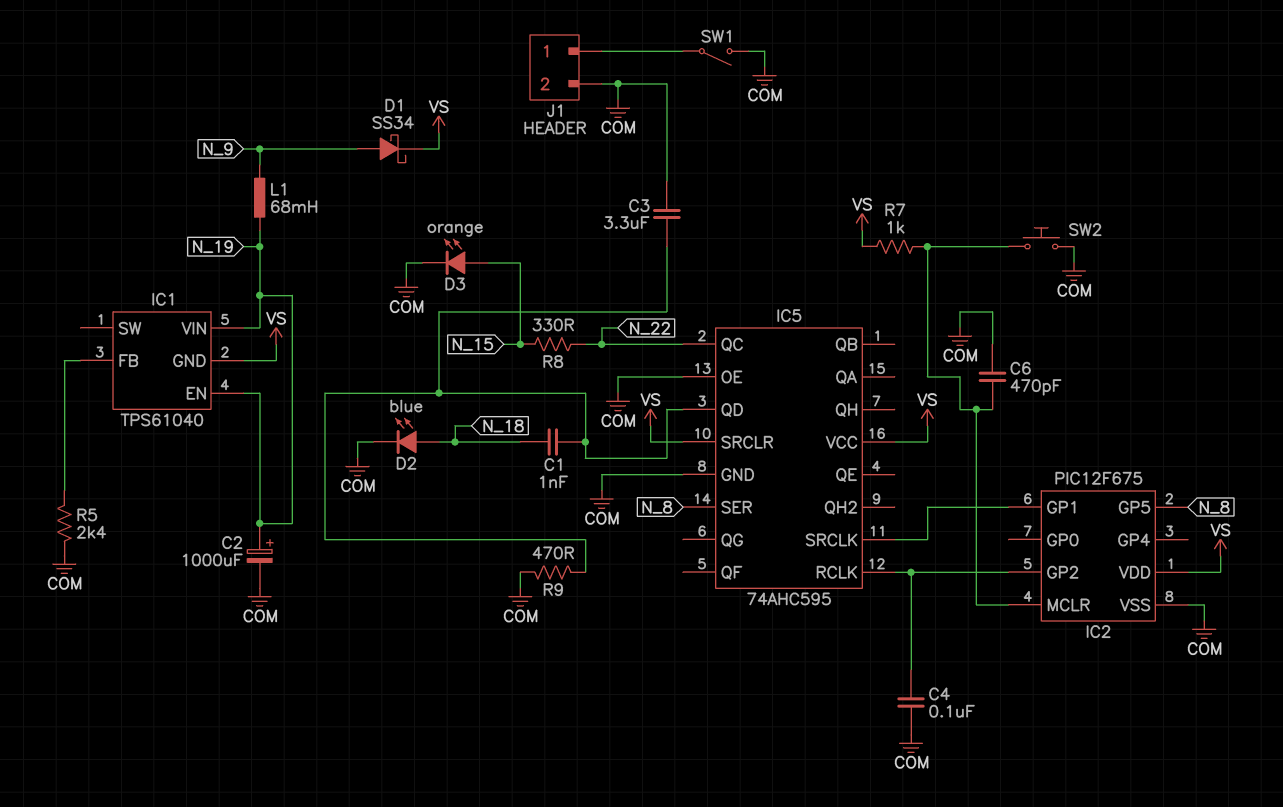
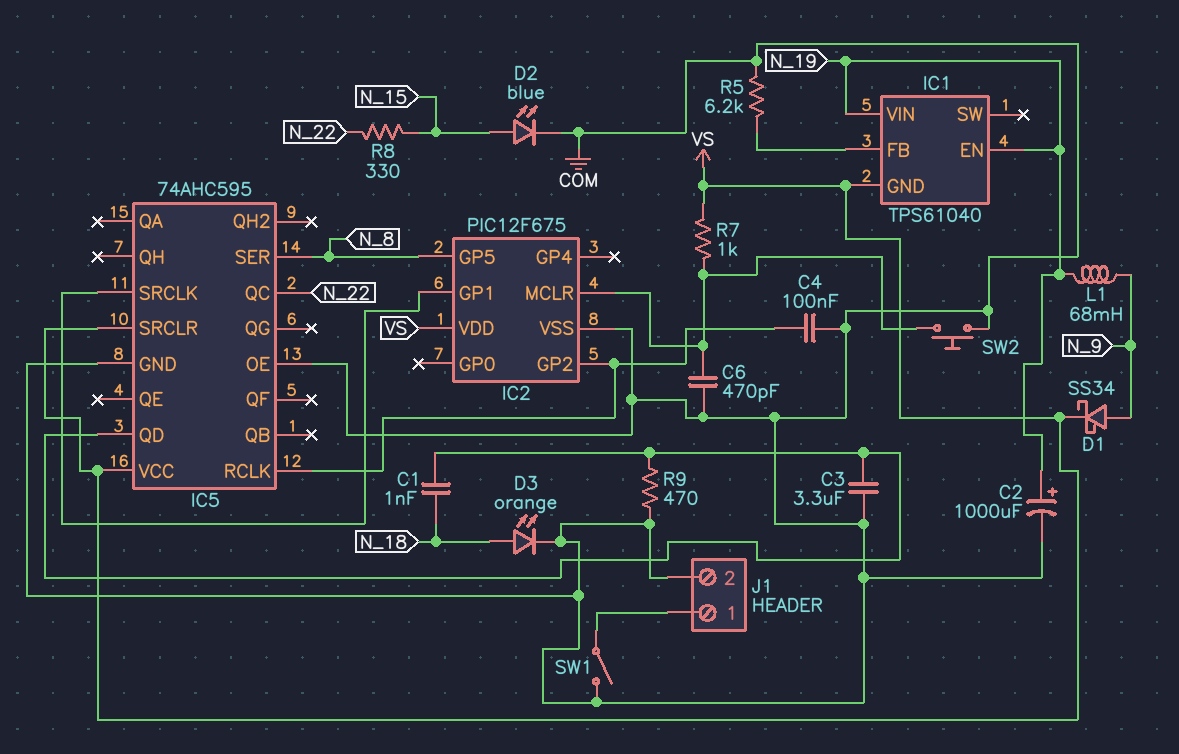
D2: LED blue (A N_18, K COM) -> LED blue (A N_15, K COM)
D3: LED orange (A N_15, K COM) -> LED orange (A N_18, K COM)
R5: 2.4k (COM, IC1/FB) -> 6.2k (COM, IC1/FB)

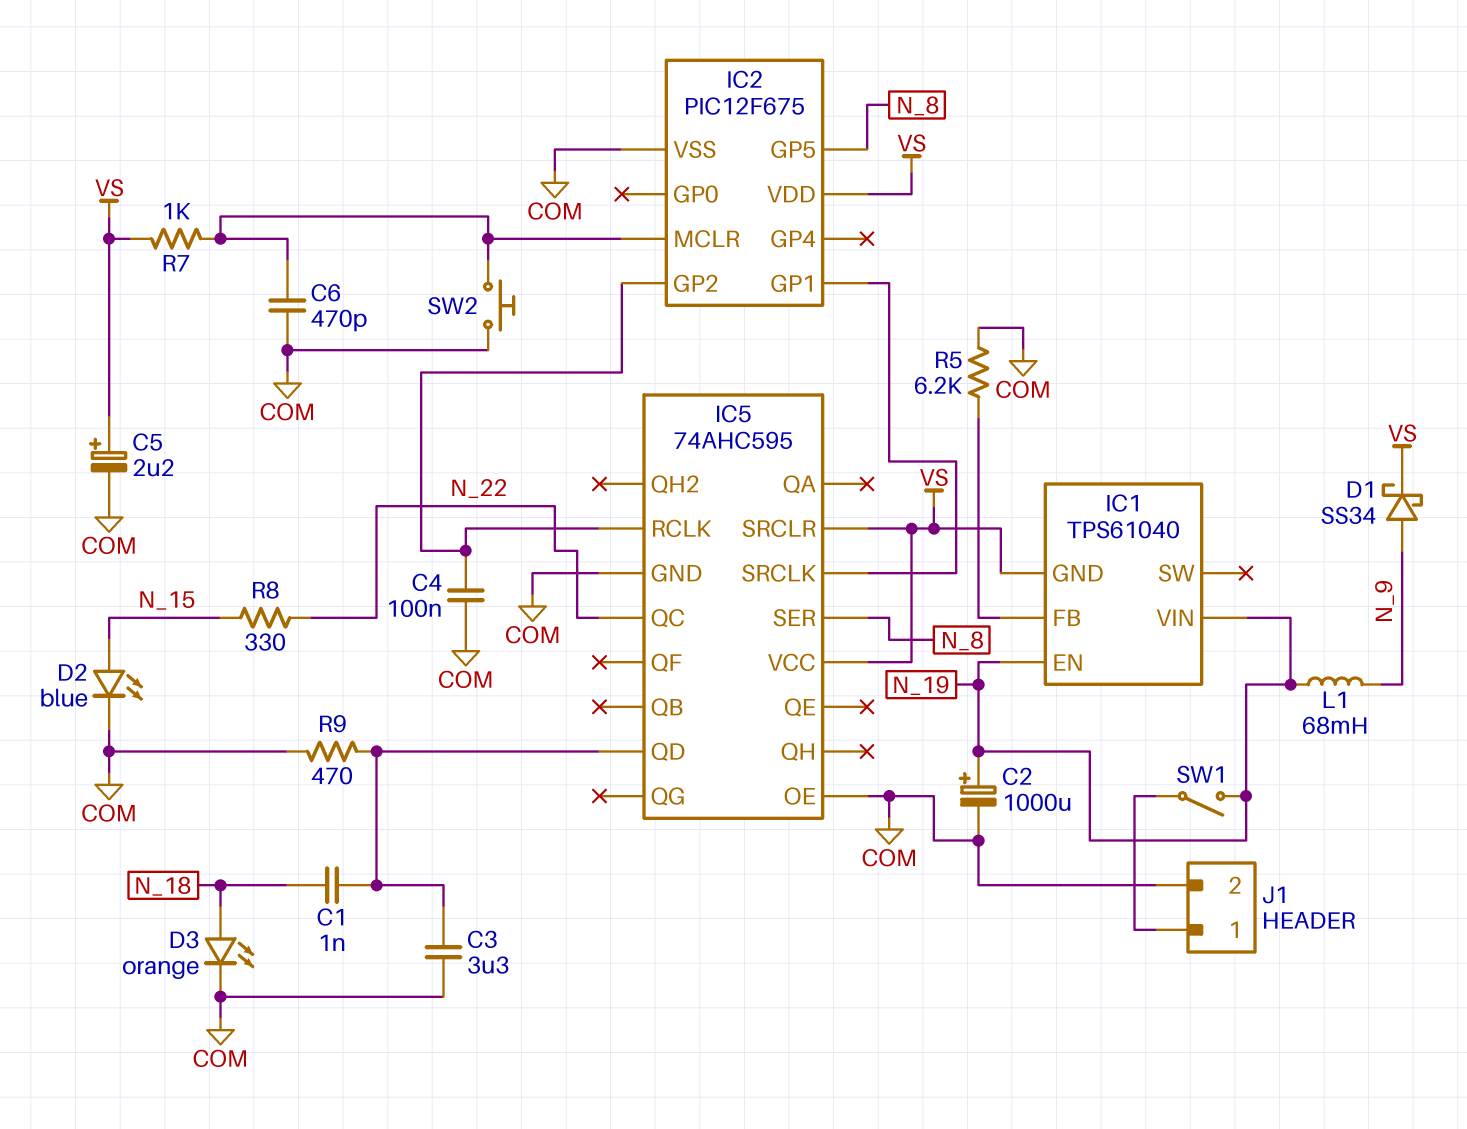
C5: none -> 2.2uF (plus VS, minus COM)
SW1: switch (COM, J1/1) -> switch (J1/1, N_19)

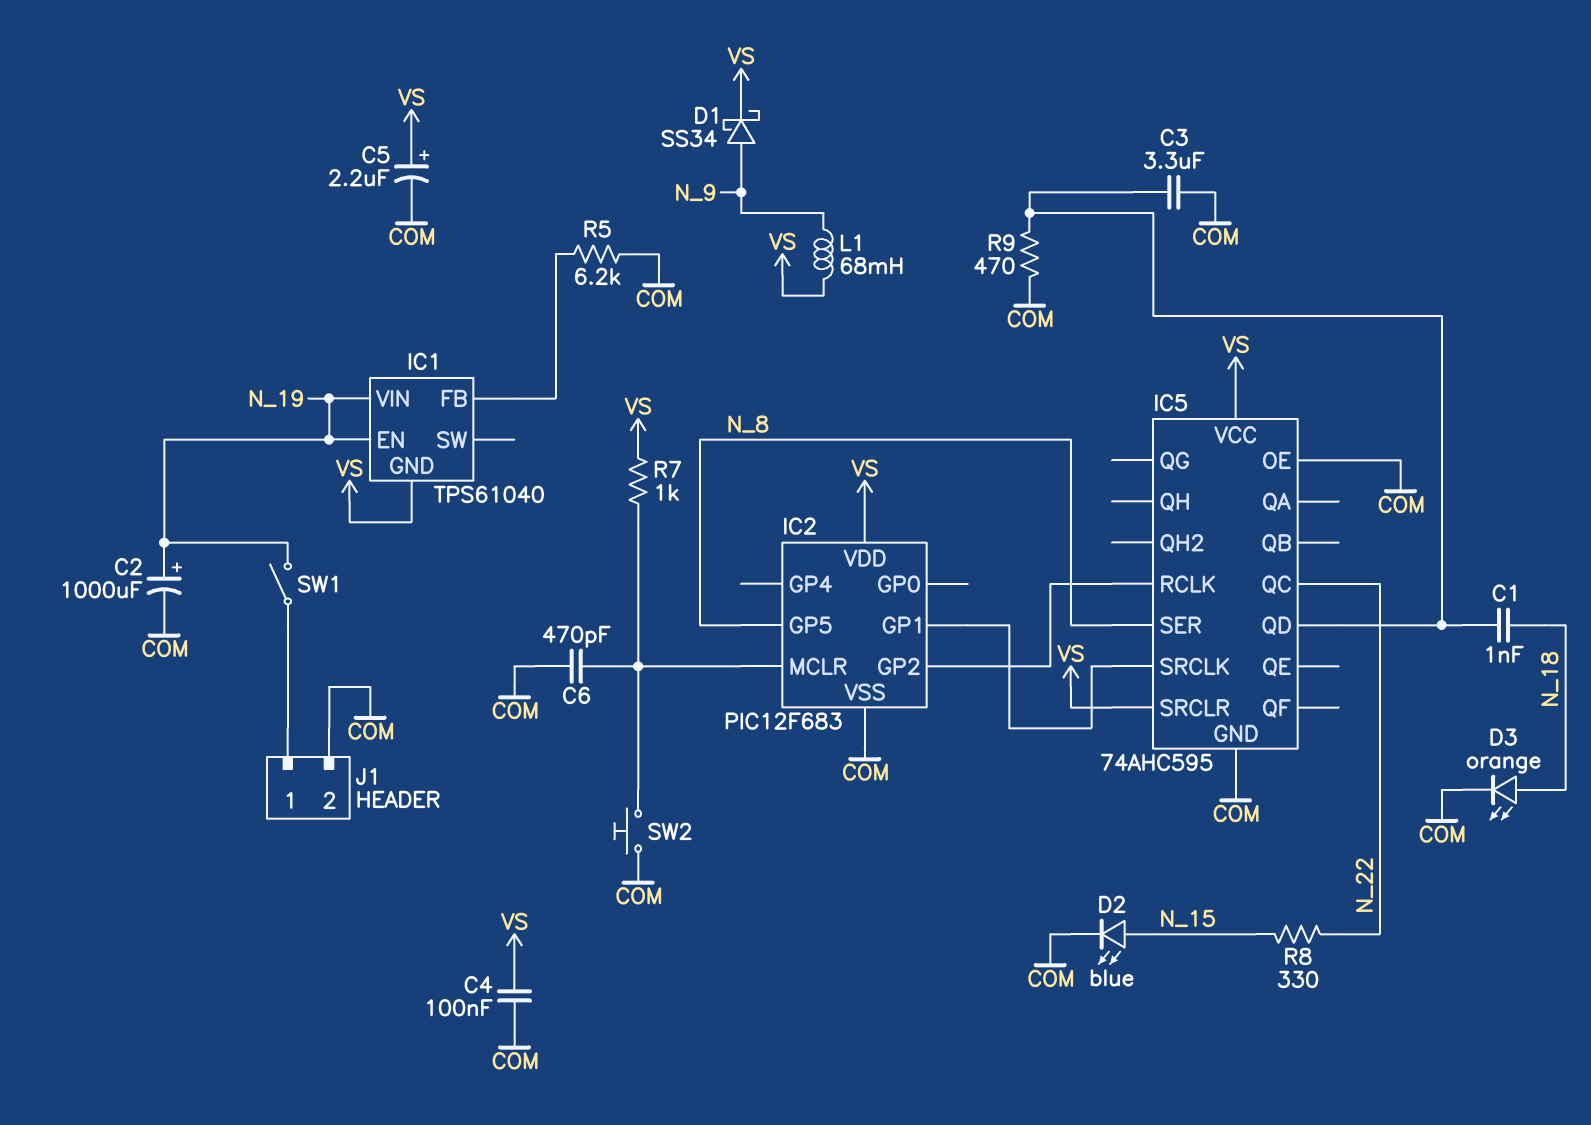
C4: 100nF (COM, IC2/GP2) -> 100nF (COM, VS)
IC2: PIC12F675 -> PIC12F683
L1: 68mH (N_9, N_19) -> 68mH (N_9, VS)

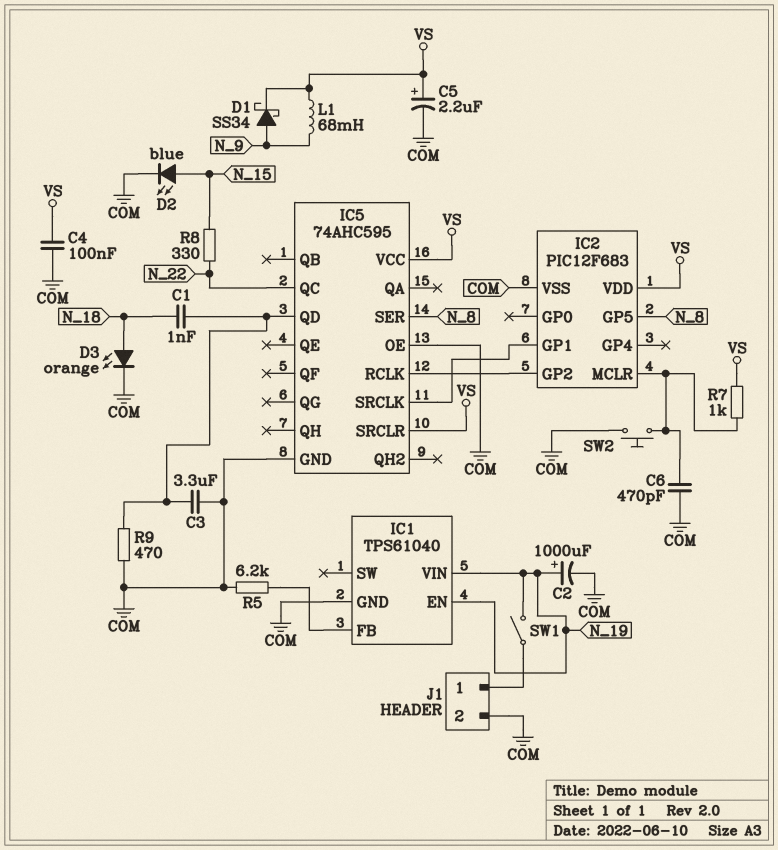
IC1 pin GND: VS -> COM

